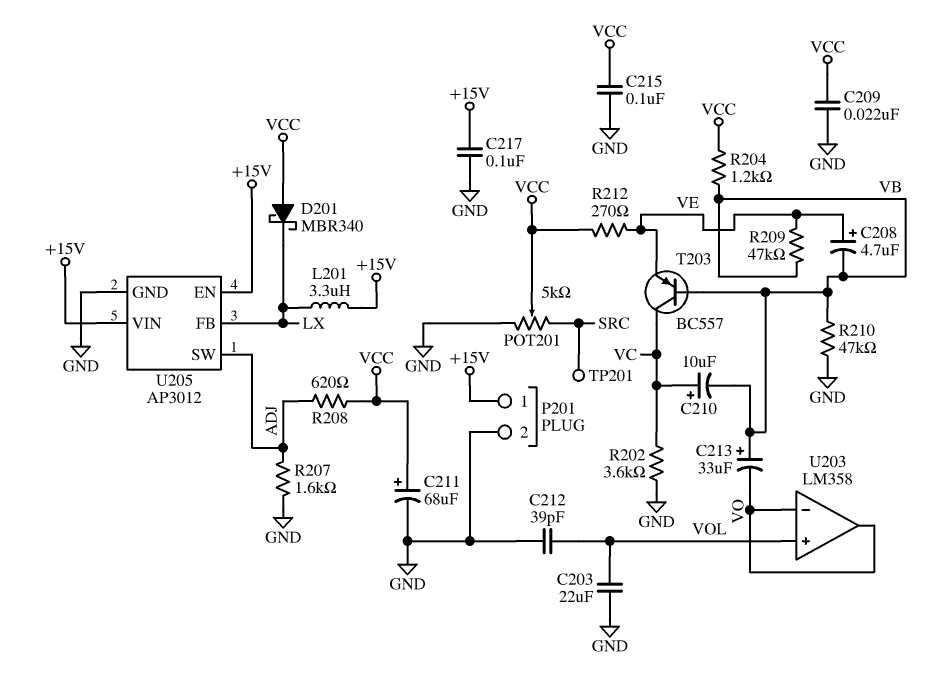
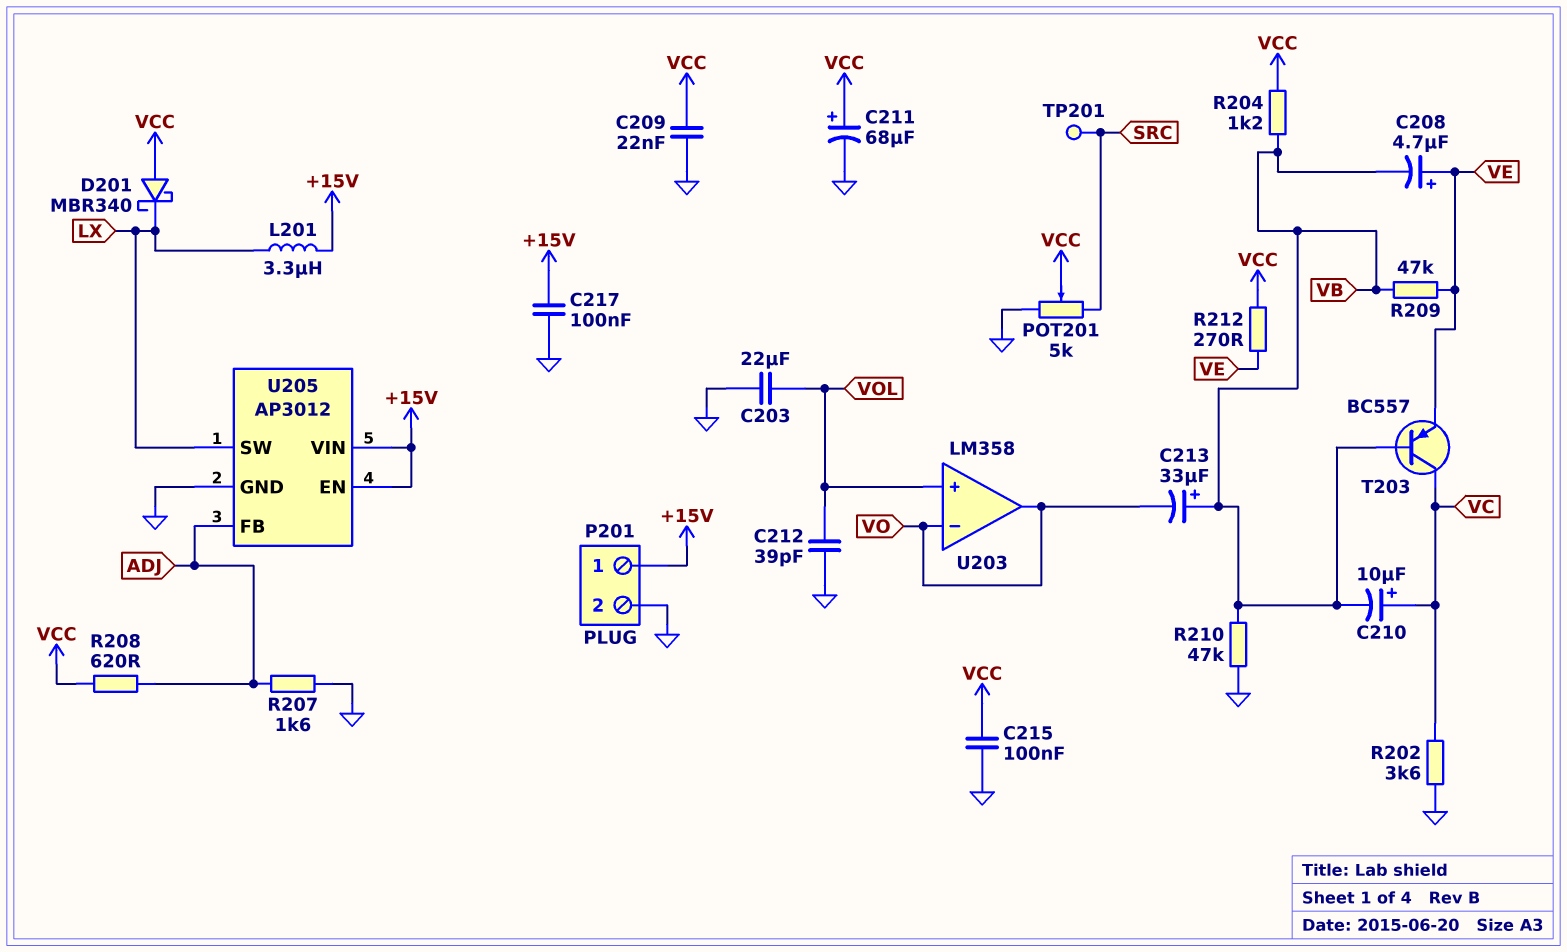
U205 pin FB: LX -> ADJ
U205 pin SW: ADJ -> LX

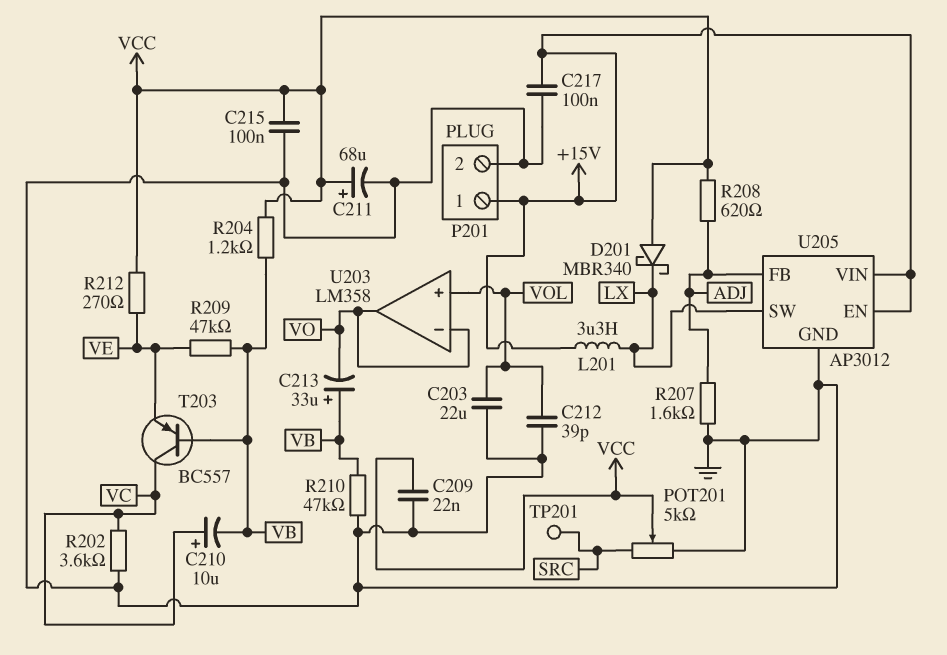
C208: 4.7uF (plus VE, minus VB) -> none

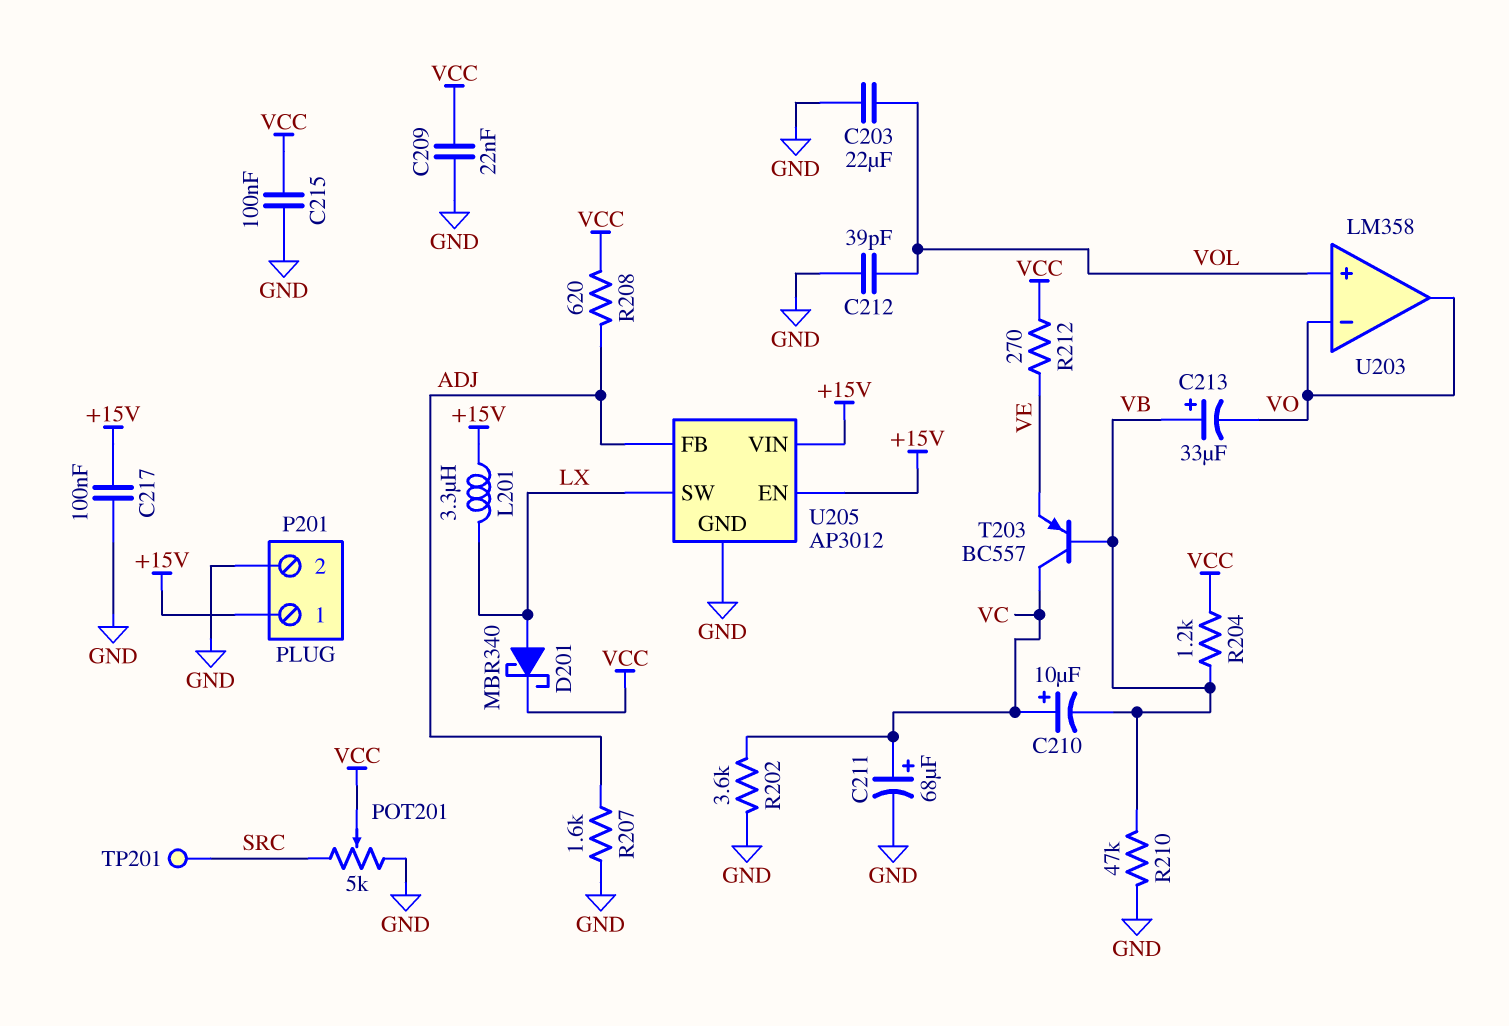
C211: 68uF (plus VCC, minus GND) -> 68uF (plus VC, minus GND)
D201: schottky MBR340 (A VCC, K LX) -> schottky MBR340 (A LX, K VCC)
R209: 47k (VB, VE) -> none

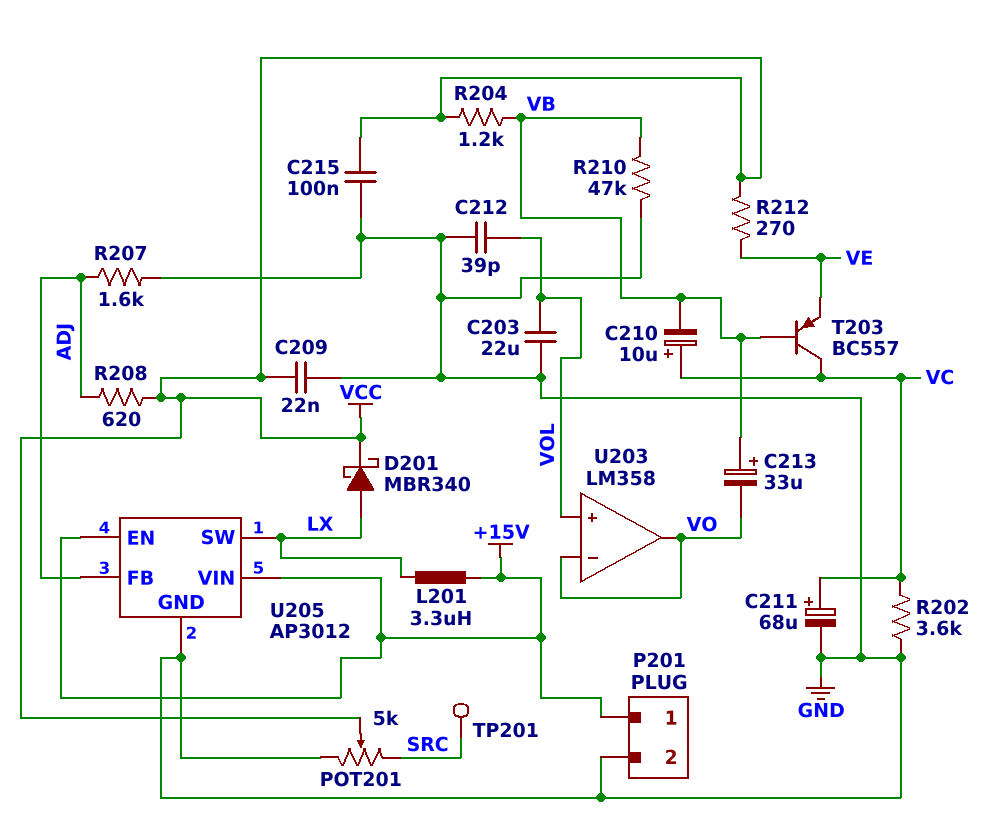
C217: 100nF (+15V, GND) -> none

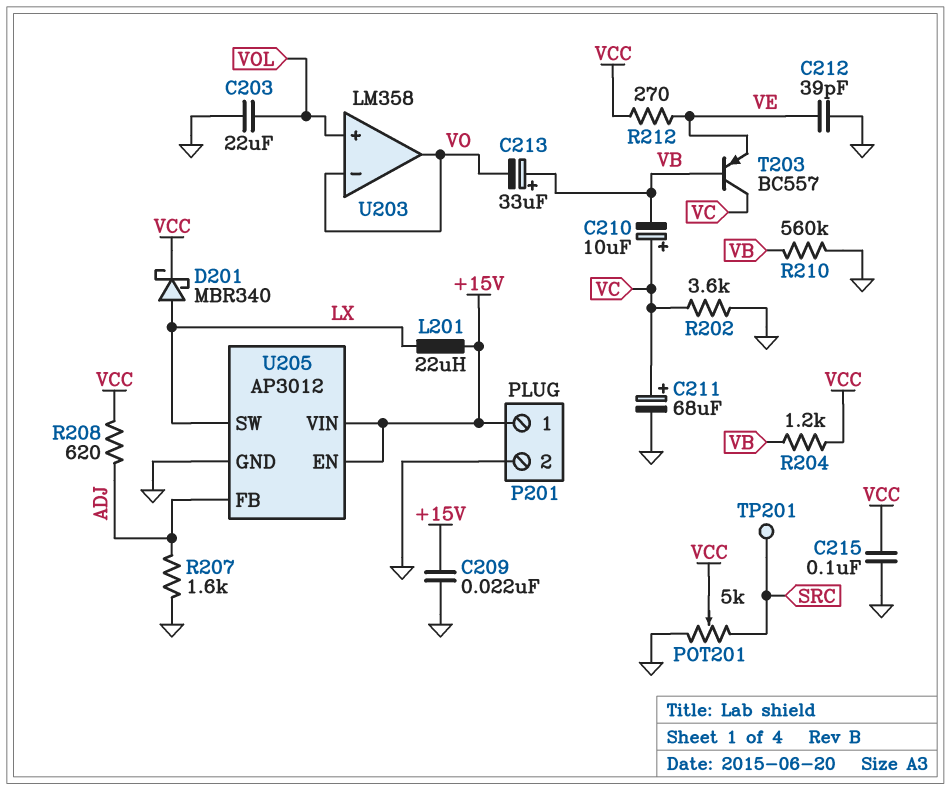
C209: 22nF (GND, VCC) -> 22nF (+15V, GND)
C212: 39pF (GND, VOL) -> 39pF (GND, VE)
L201: 3.3uH (+15V, LX) -> 22uH (+15V, LX)
R210: 47k (GND, VB) -> 560k (GND, VB)

